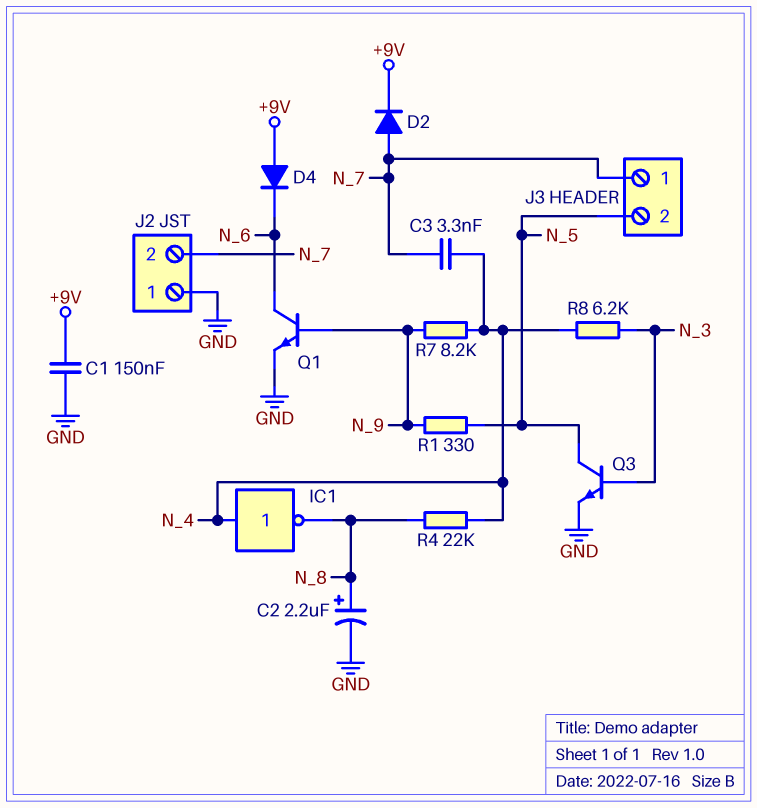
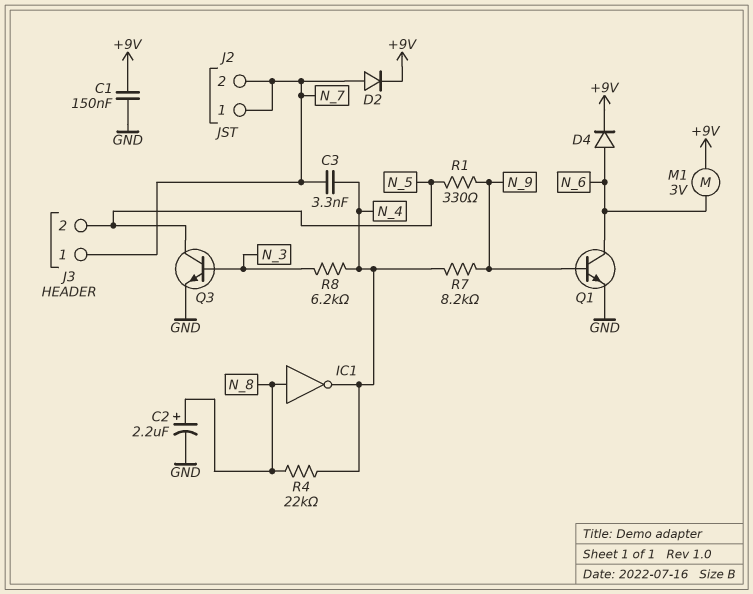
D4: diode (A +9V, K N_6) -> diode (A N_6, K +9V)
IC1: NOT (in N_4, out N_8) -> NOT (in N_8, out N_4)
J2 pin 1: GND -> N_7
M1: none -> motor 3V (+9V, N_6)

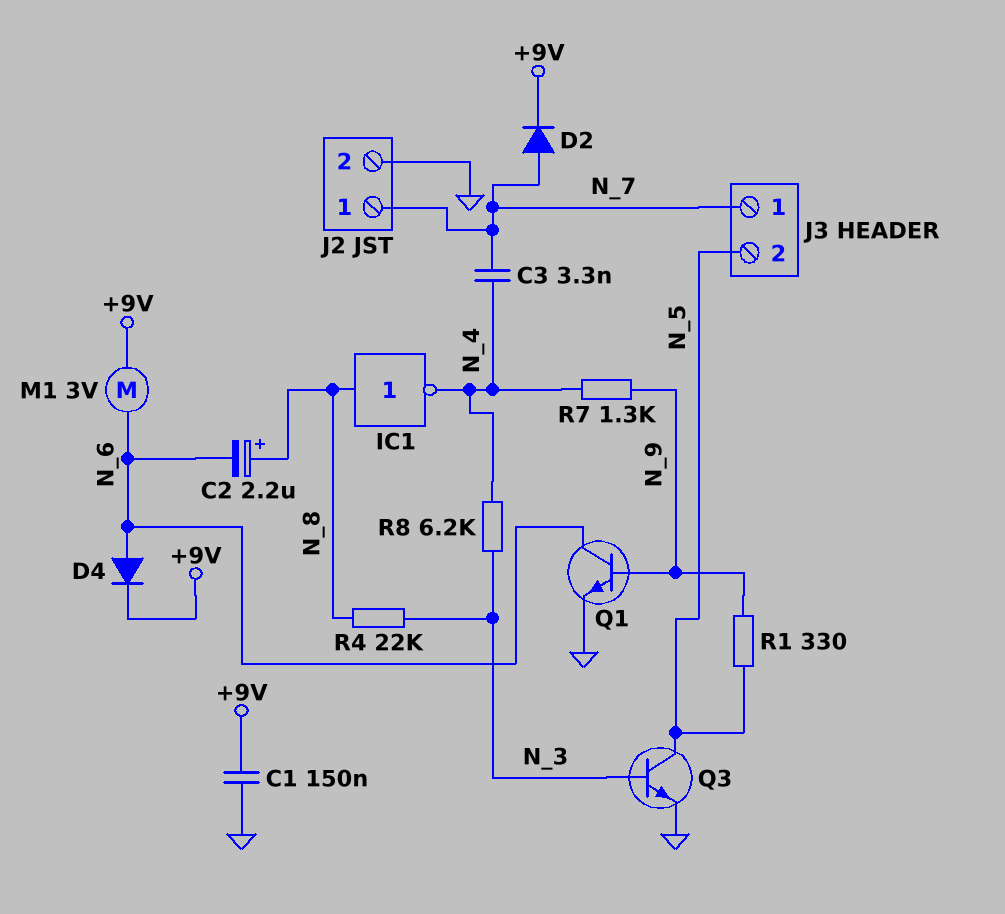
C2: 2.2uF (plus N_8, minus GND) -> 2.2uF (plus N_8, minus N_6)
J2 pin 2: N_7 -> GND
R4: 22k (N_4, N_8) -> 22k (N_3, N_8)
R7: 8.2k (N_4, N_9) -> 1.3k (N_4, N_9)

